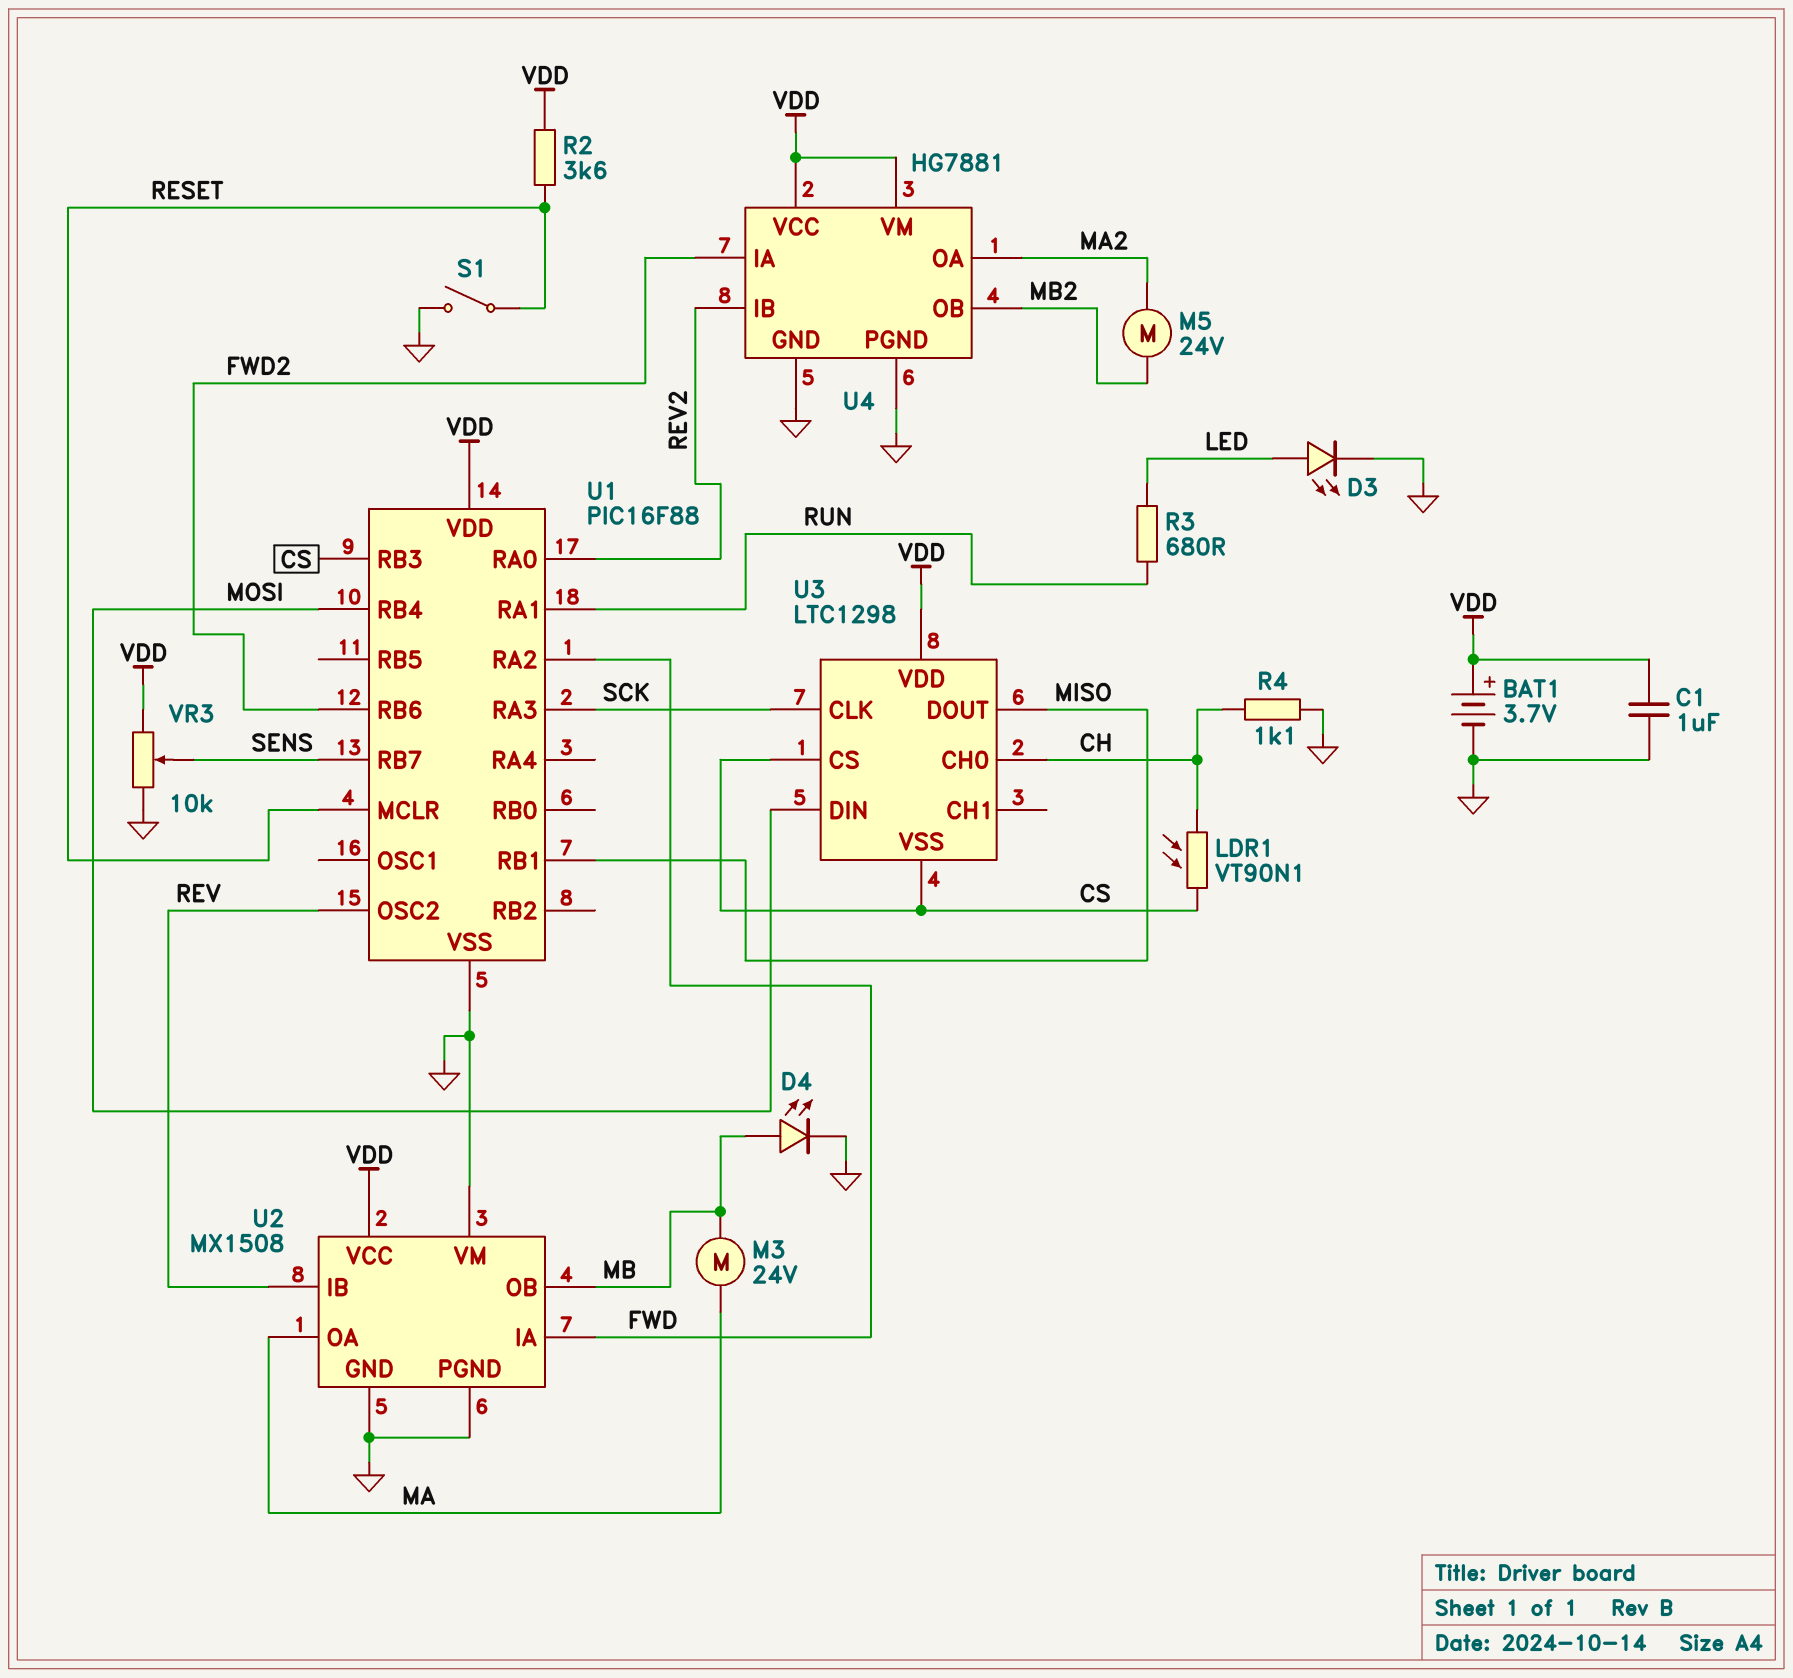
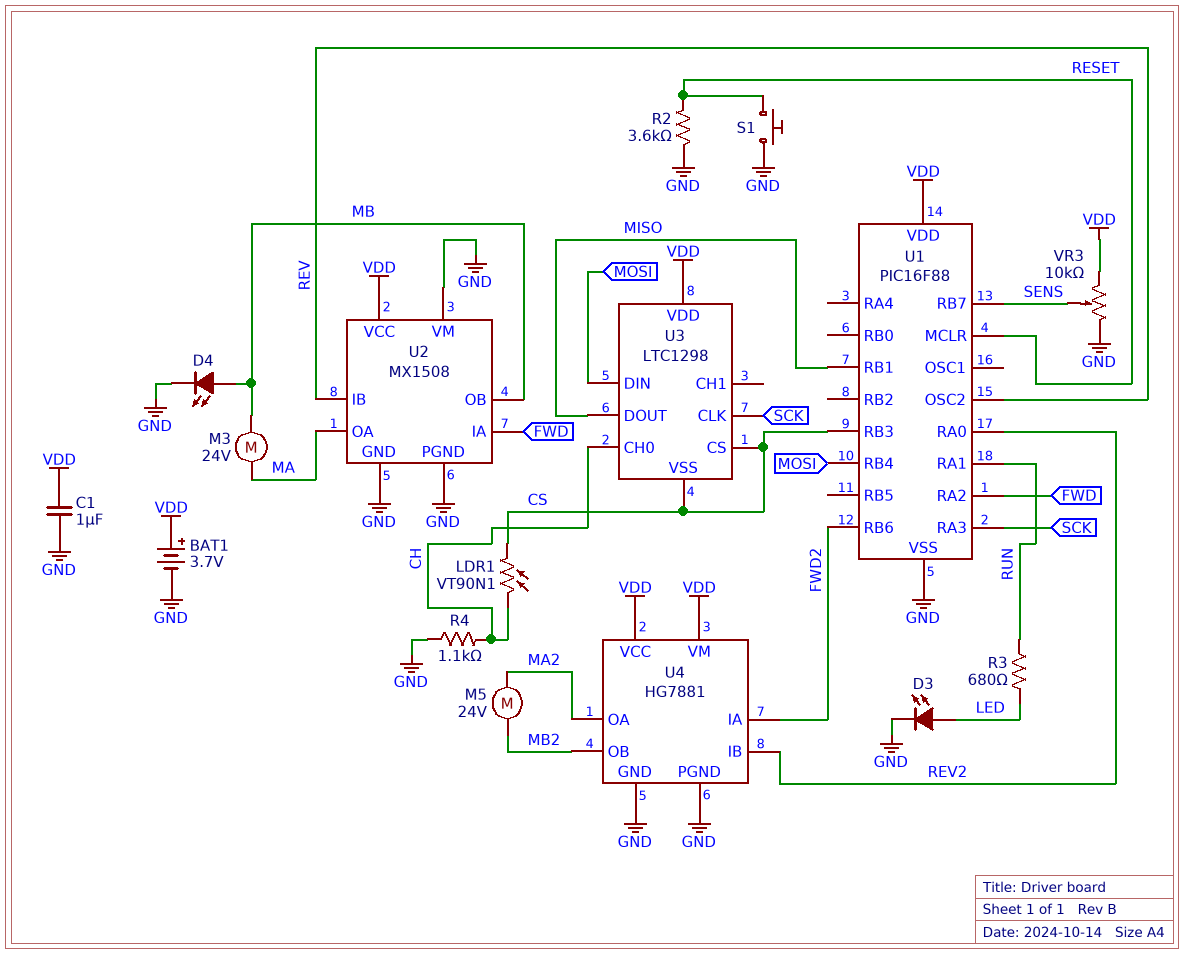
R2: 3.6k (RESET, VDD) -> 3.6k (GND, RESET)
S1: switch (GND, RESET) -> button (GND, RESET)

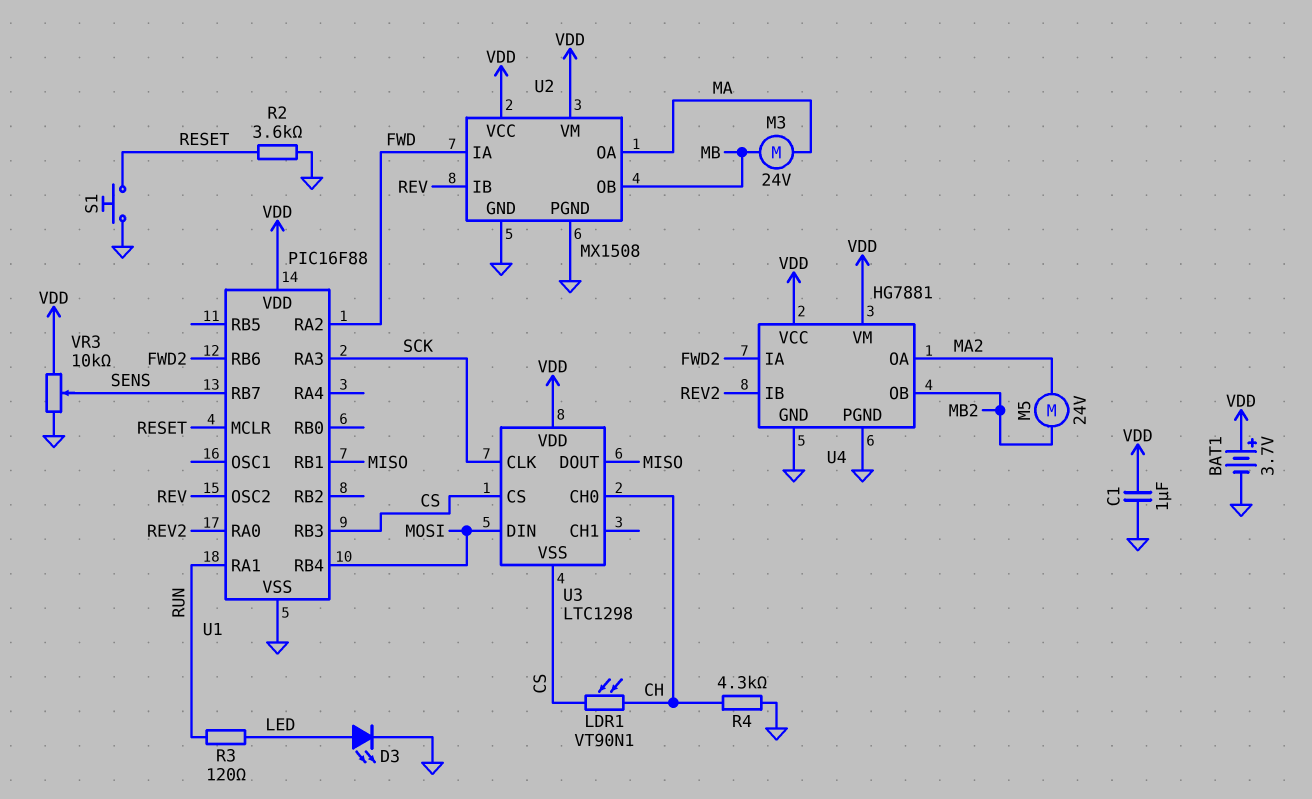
D4: LED (A MB, K GND) -> none
R3: 680 (LED, RUN) -> 120 (LED, RUN)
R4: 1.1k (CH, GND) -> 4.3k (CH, GND)
U2 pin VM: GND -> VDD

